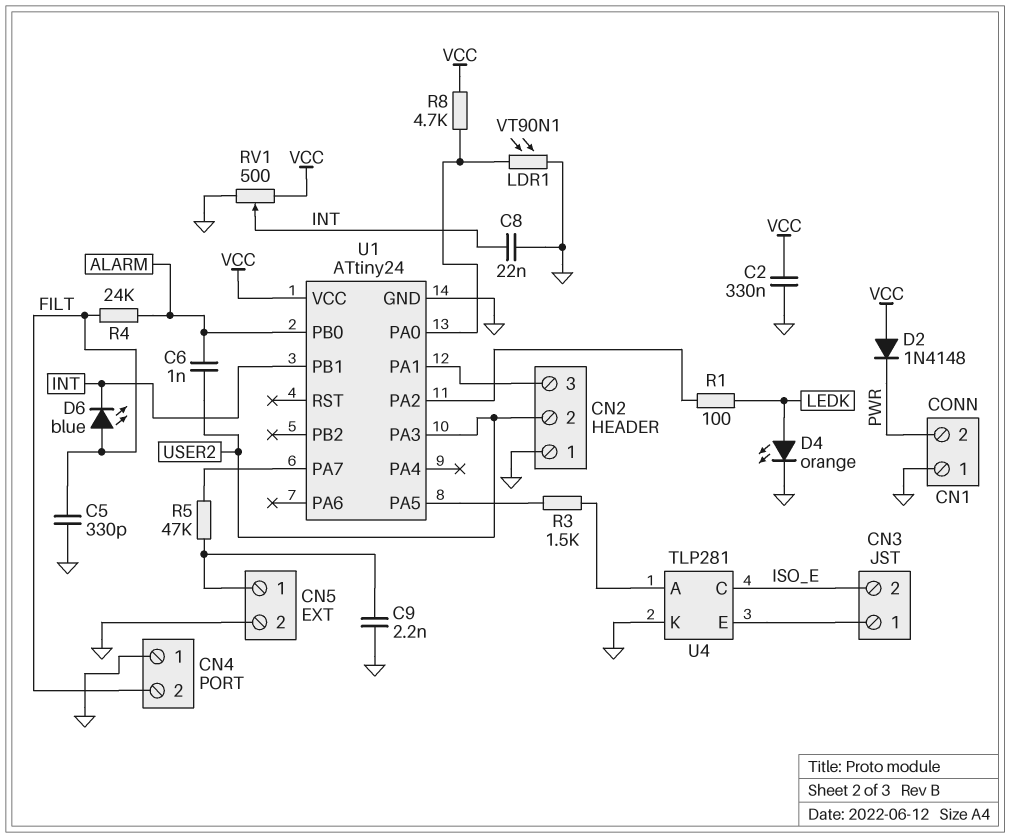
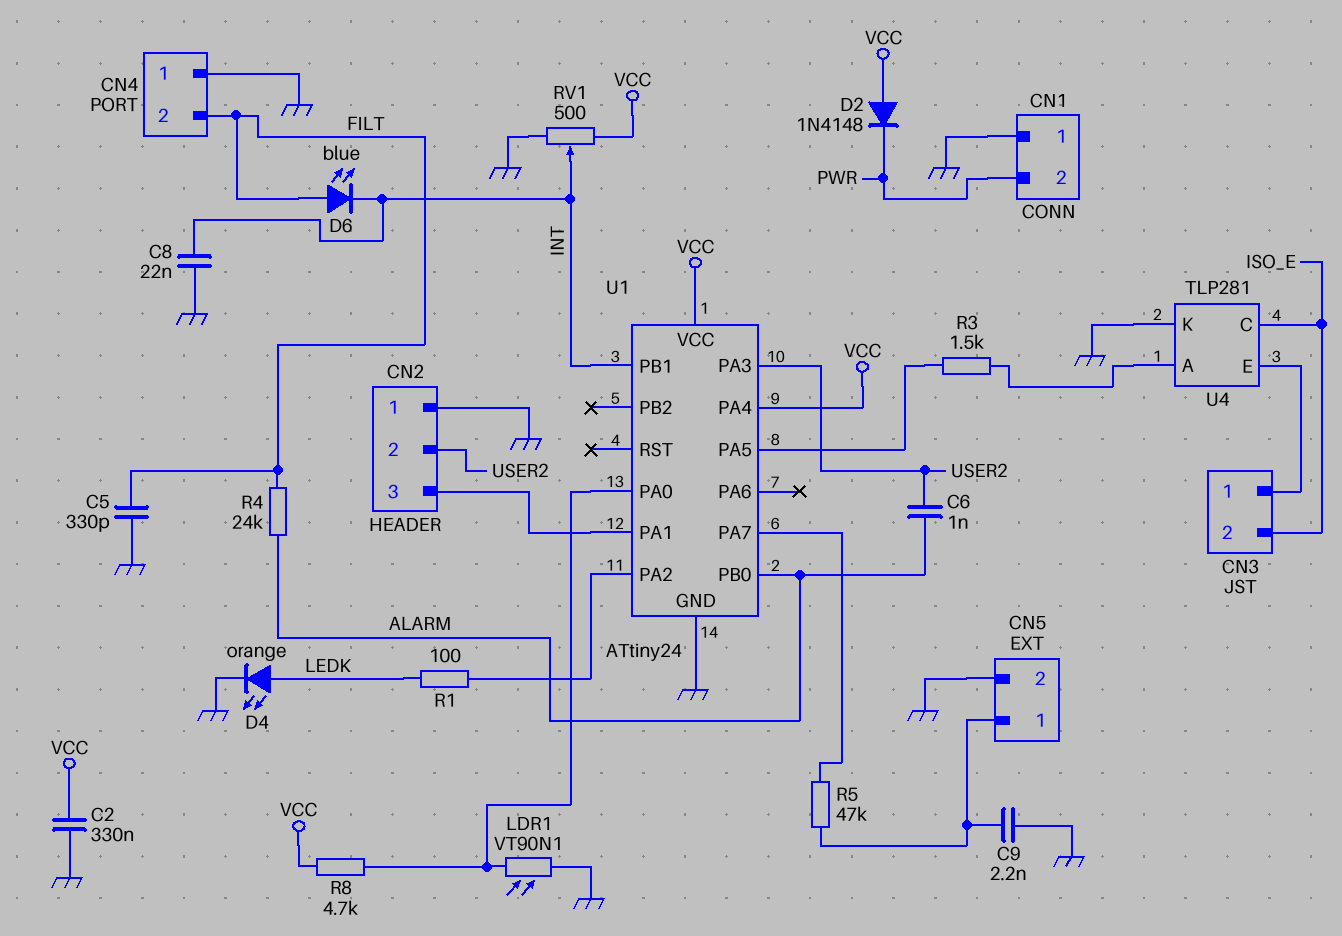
U1 pin PA4: none -> VCC

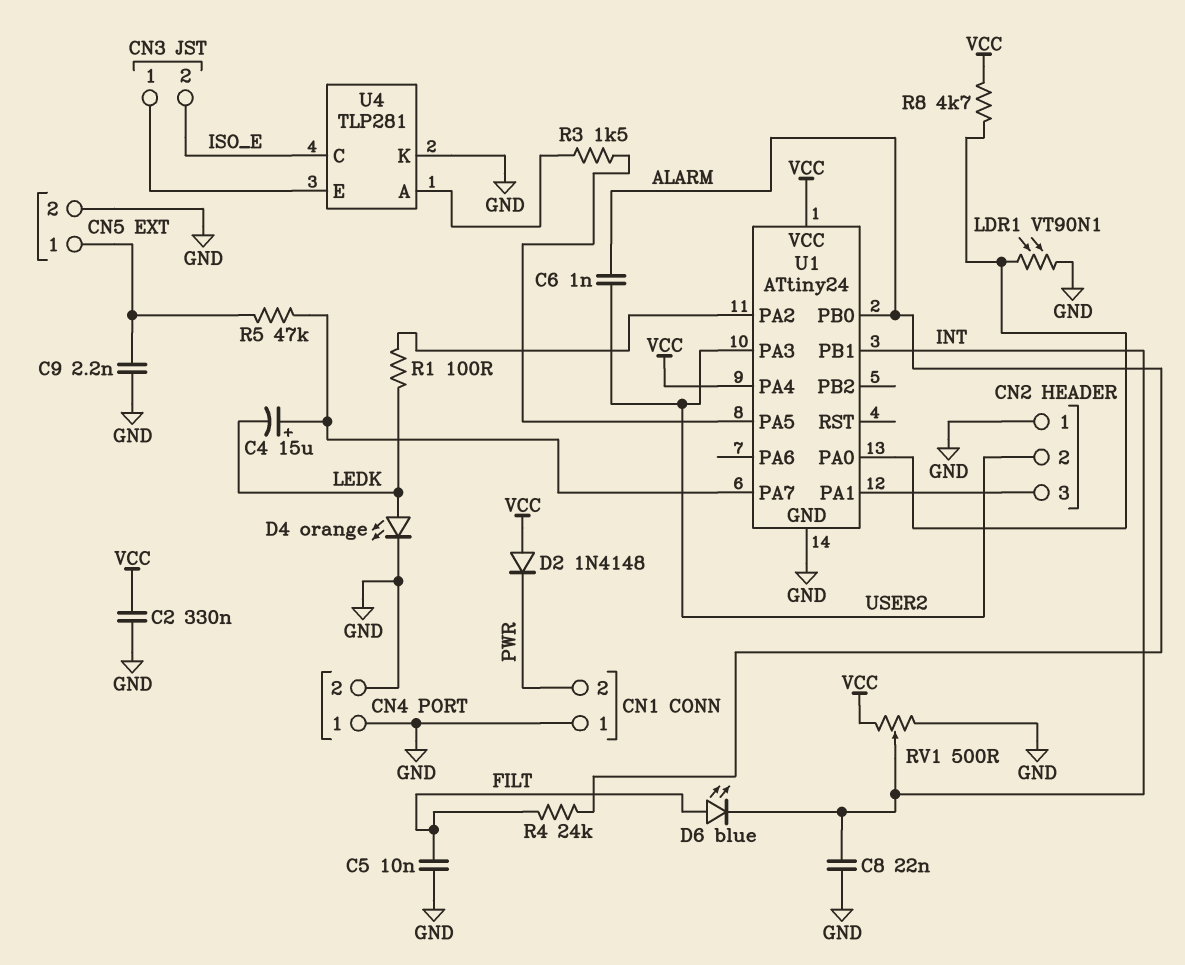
C4: none -> 15uF (plus U1/PA7, minus LEDK)
C5: 330pF (FILT, GND) -> 10nF (FILT, GND)
CN4 pin 2: FILT -> GND

